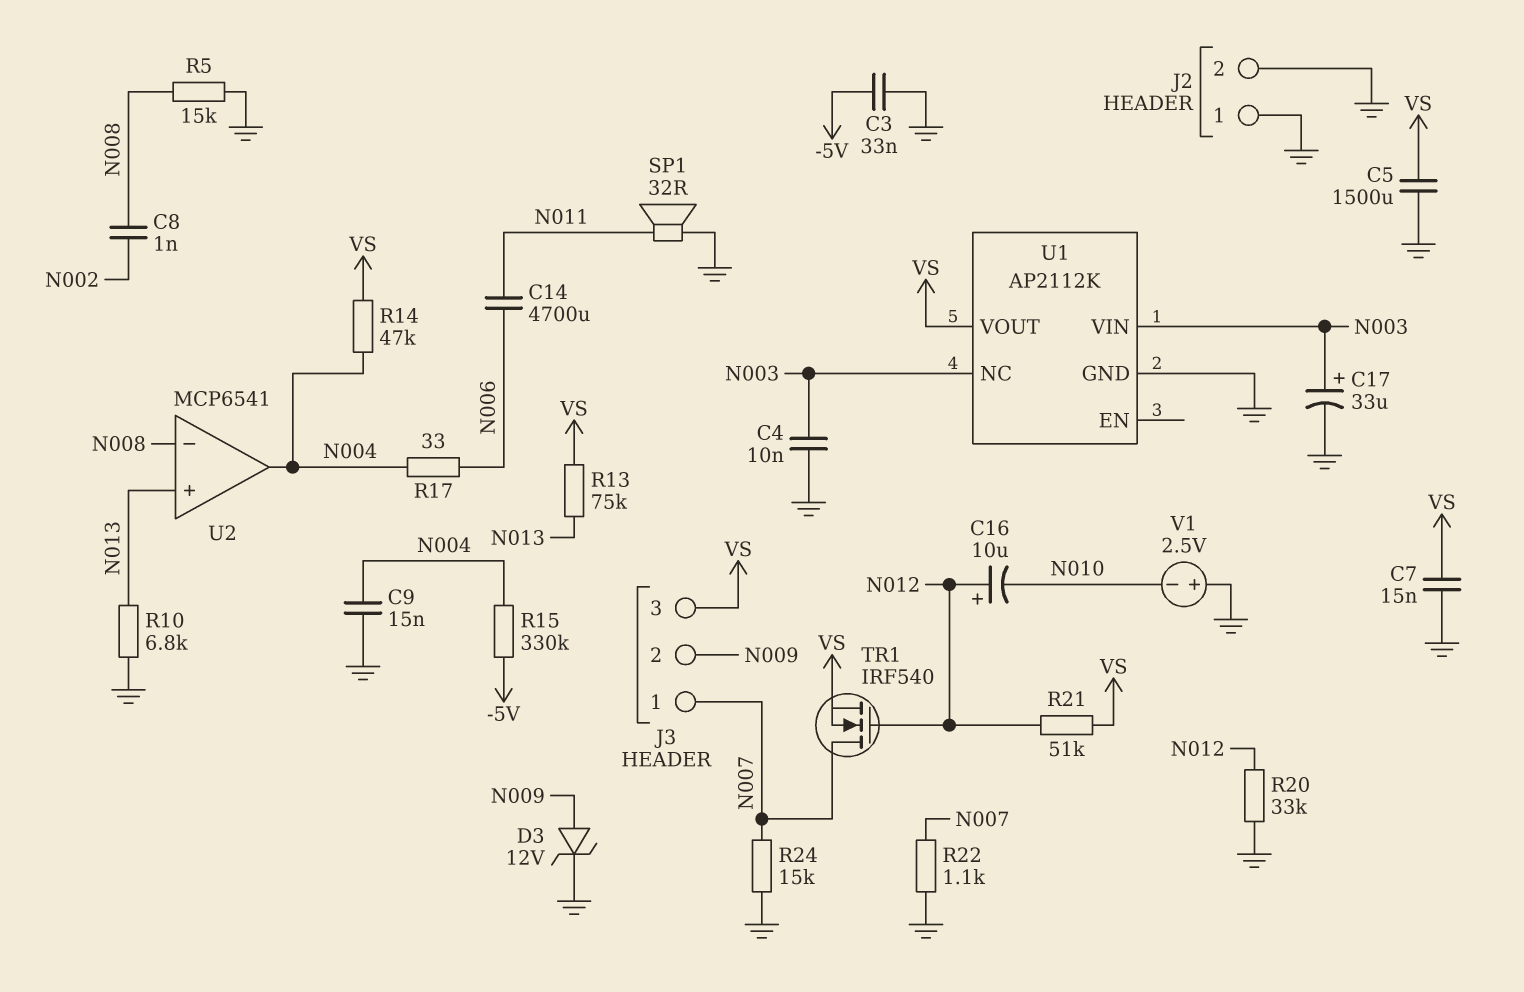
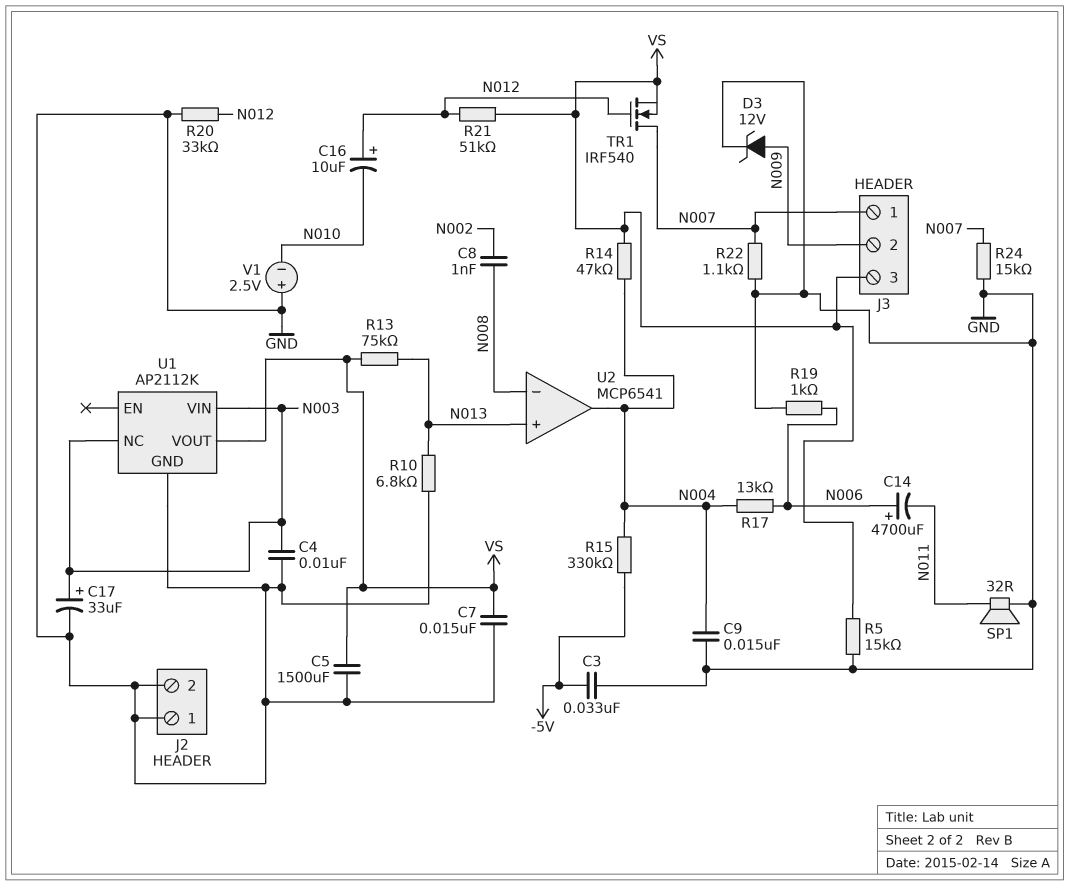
C14: 4700uF (N006, N011) -> 4700uF (plus N006, minus N011)
R5: 15k (GND, N008) -> 15k (GND, VS)
R17: 33 (N004, N006) -> 13k (N004, N006)
R19: none -> 1k (GND, N006)

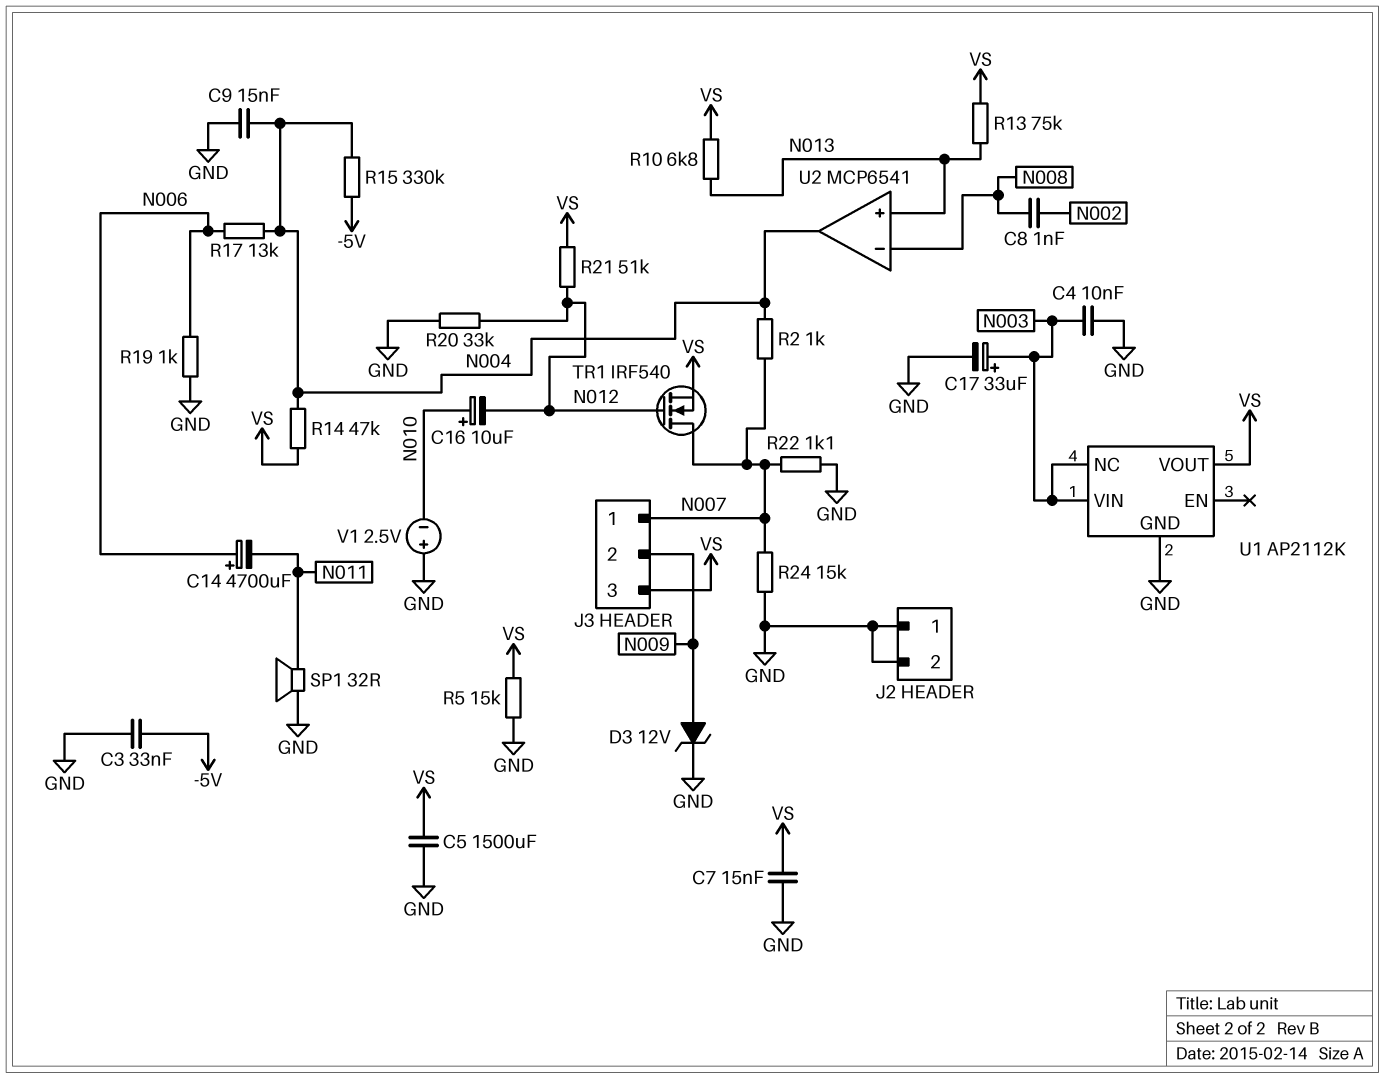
C16: 10uF (plus N012, minus N010) -> 10uF (plus N010, minus N012)
R2: none -> 1k (N004, N007)
R10: 6.8k (GND, N013) -> 6.8k (N013, VS)

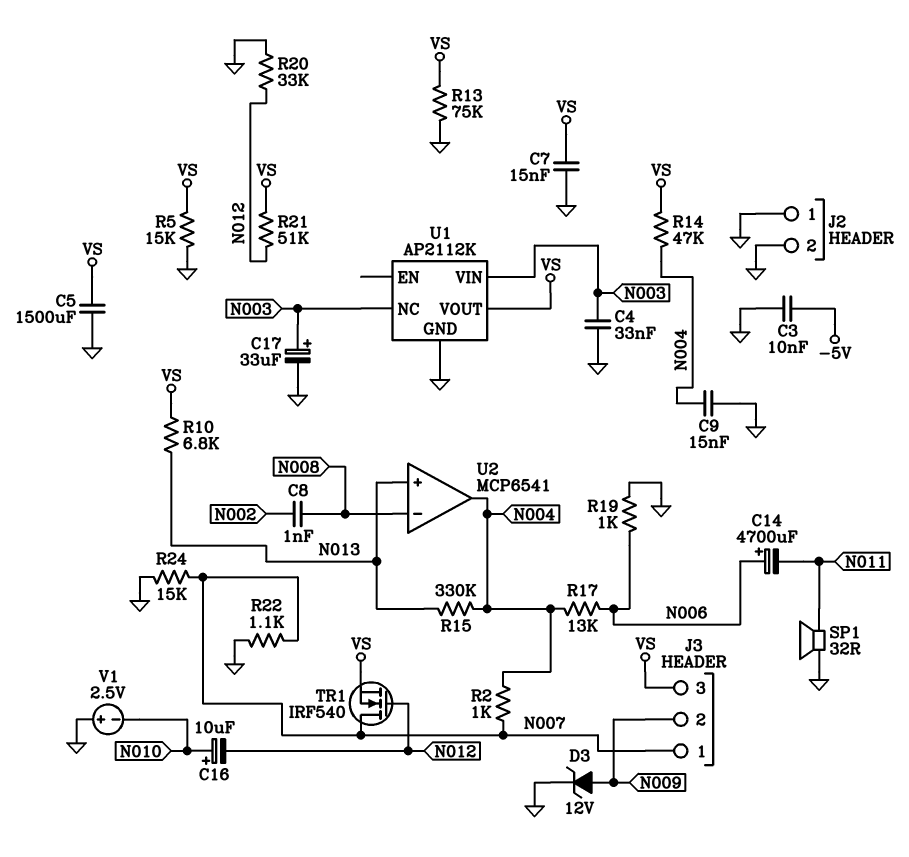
C3: 33nF (-5V, GND) -> 10nF (-5V, GND)
C4: 10nF (GND, N003) -> 33nF (GND, N003)
R13: 75k (N013, VS) -> 75k (GND, VS)
R15: 330k (-5V, N004) -> 330k (N004, N013)

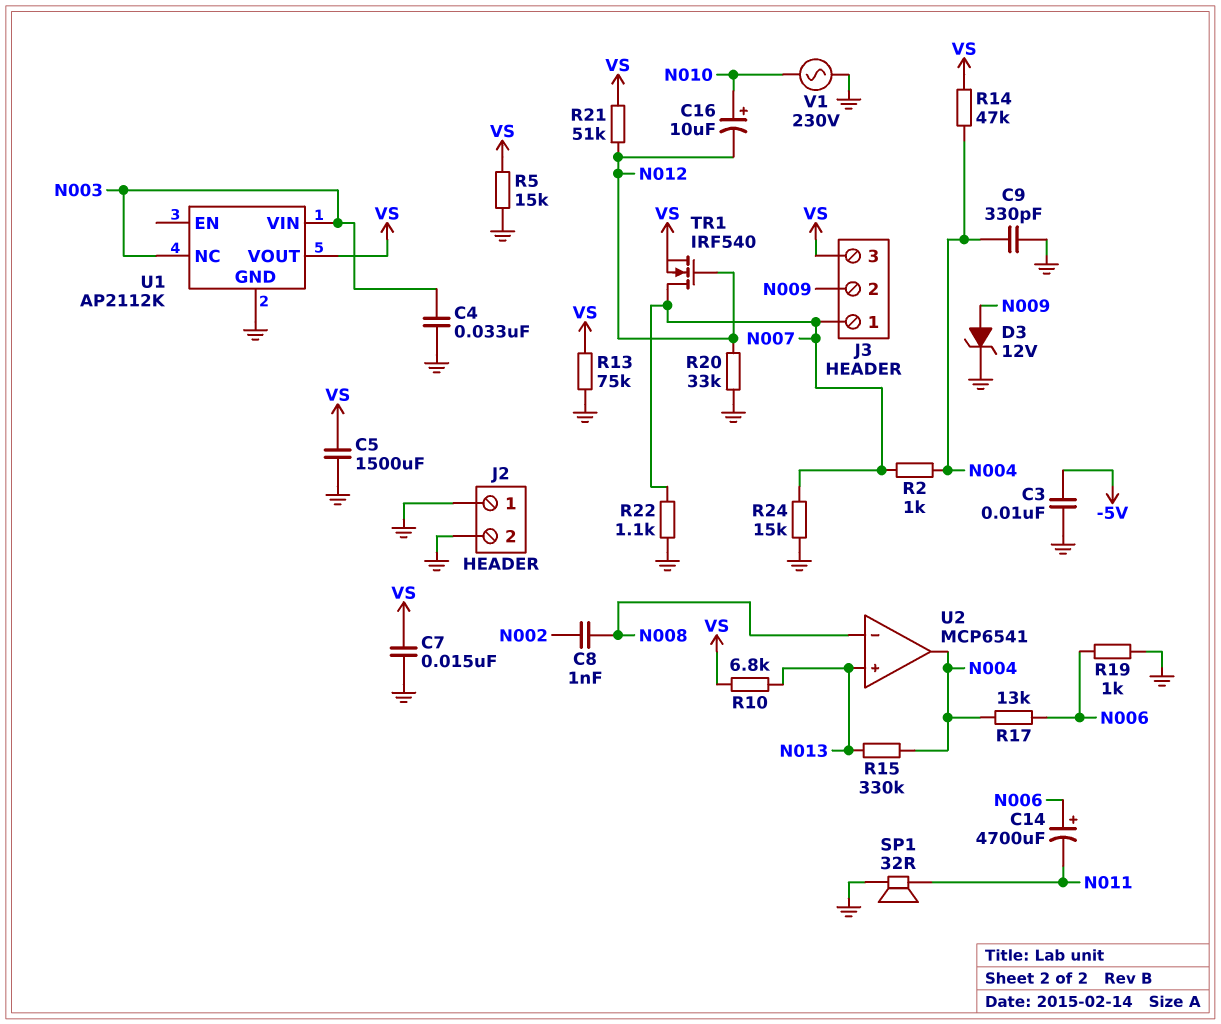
C9: 15nF (GND, N004) -> 330pF (GND, N004)
C17: 33uF (plus N003, minus GND) -> none
V1: 2.5V (plus GND, minus N010) -> AC 230V (GND, N010)

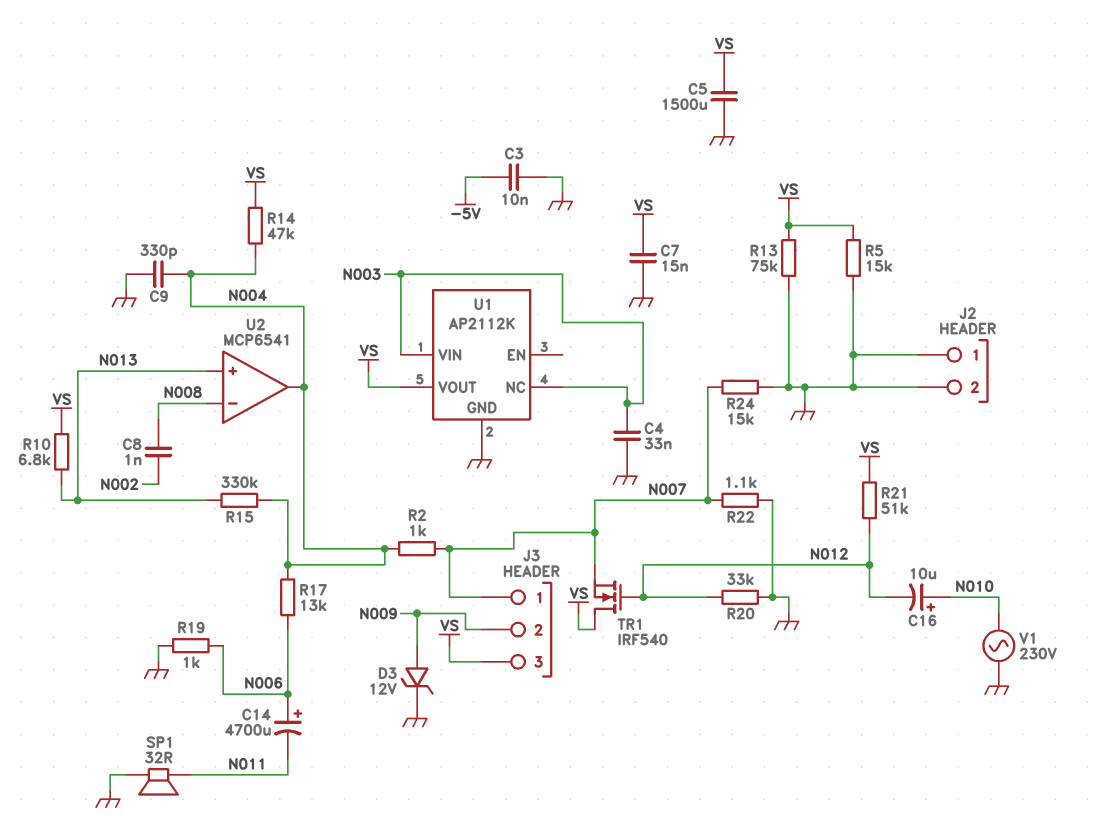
TR1: NMOS IRF540 (G N012, D N007, S VS) -> NMOS IRF540 (G N012, D VS, S N007)

